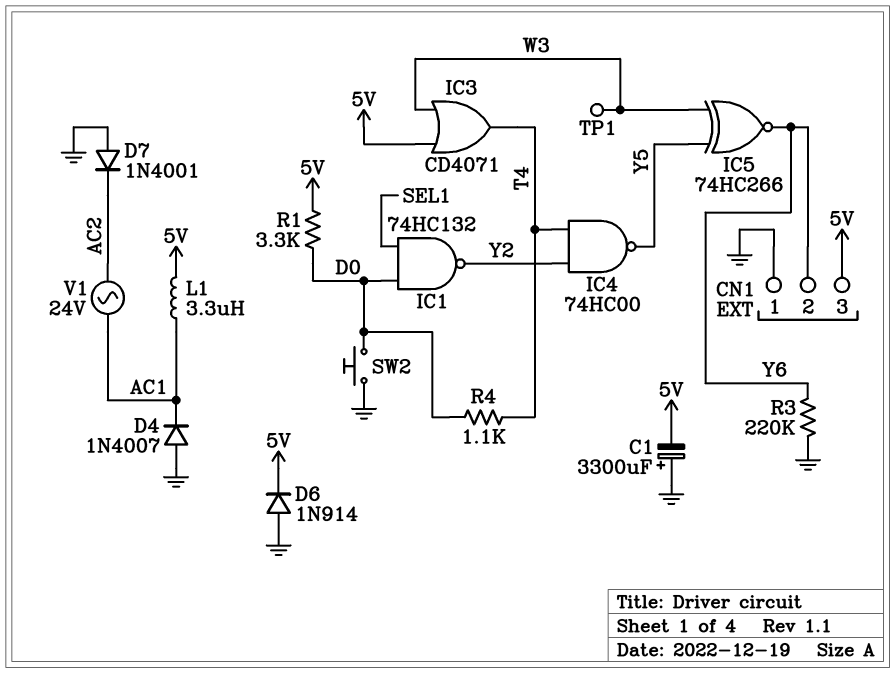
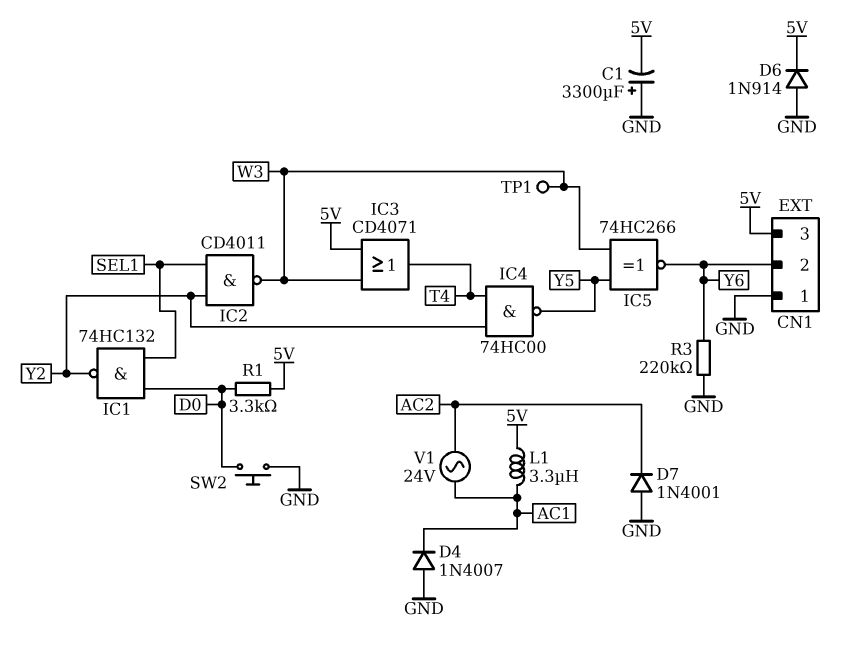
IC2: none -> NAND CD4011 (in SEL1, in Y2, out W3)
R4: 1.1k (D0, T4) -> none

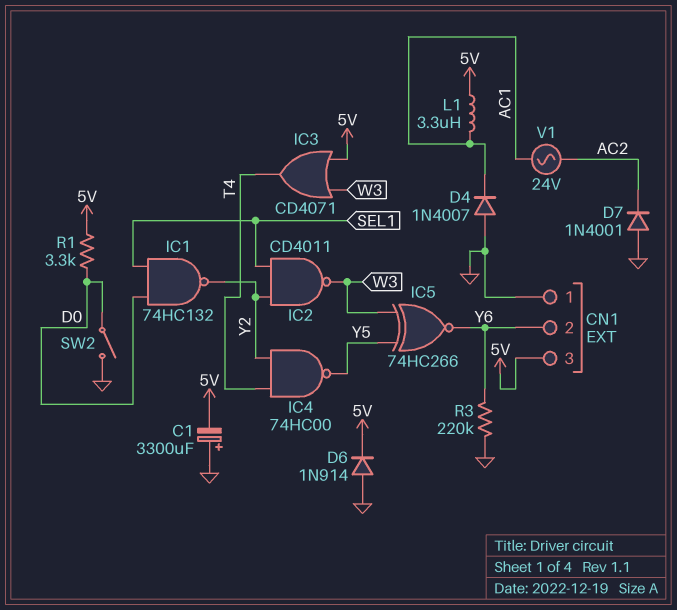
SW2: button (D0, GND) -> switch (D0, GND)
TP1: test point (W3) -> none

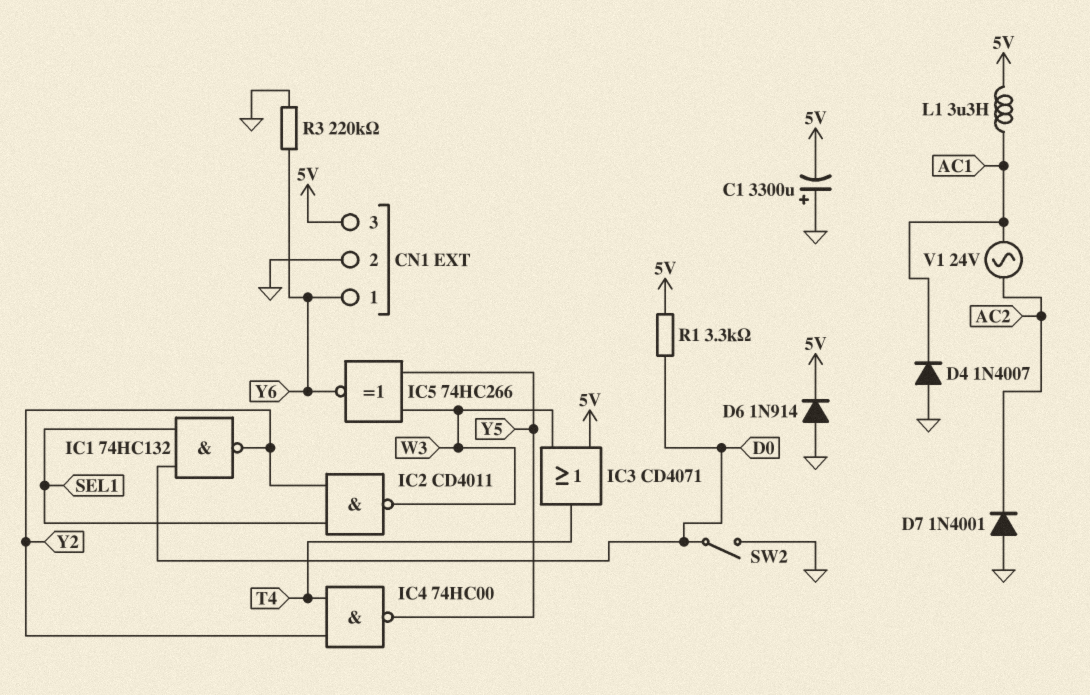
CN1 pin 1: GND -> Y6
CN1 pin 2: Y6 -> GND

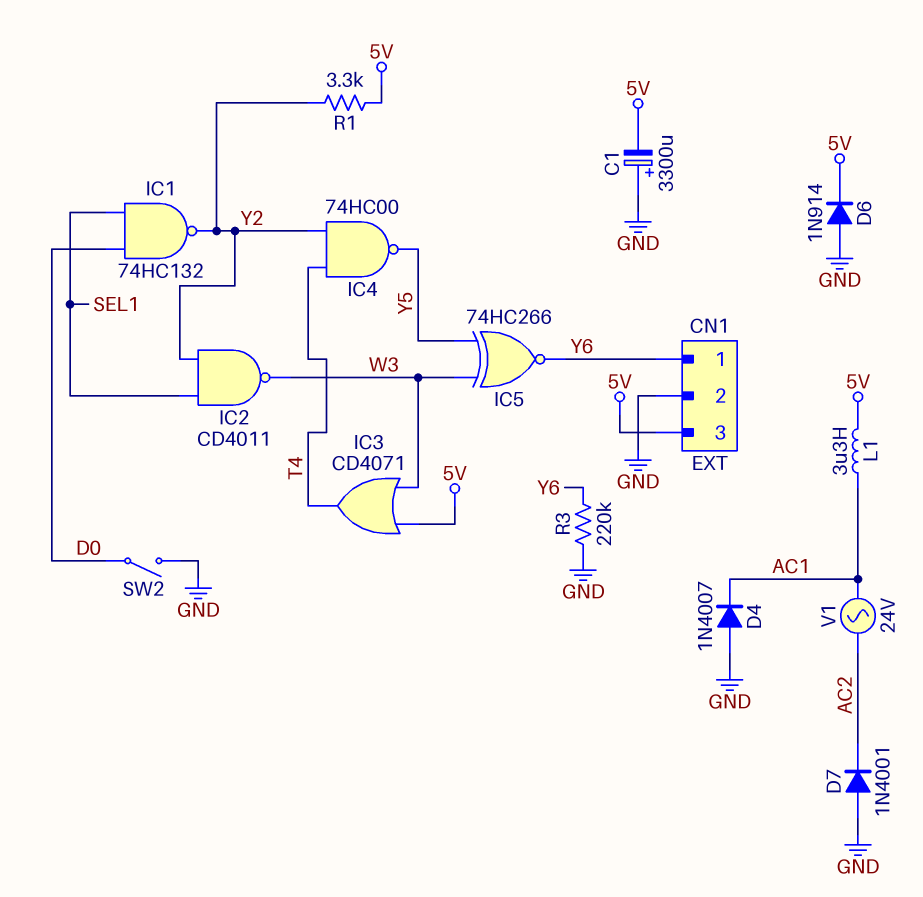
R1: 3.3k (5V, D0) -> 3.3k (5V, Y2)

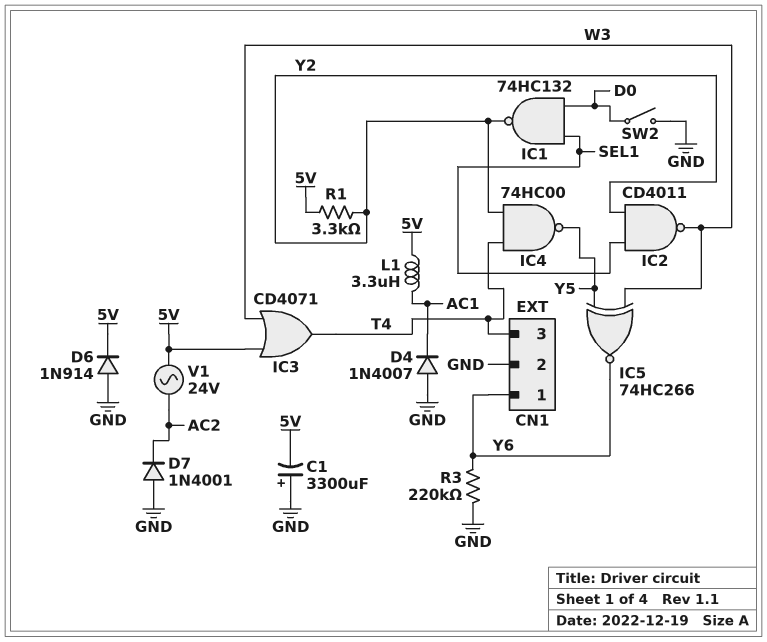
CN1 pin 3: 5V -> T4
V1: AC 24V (AC1, AC2) -> AC 24V (5V, AC2)

